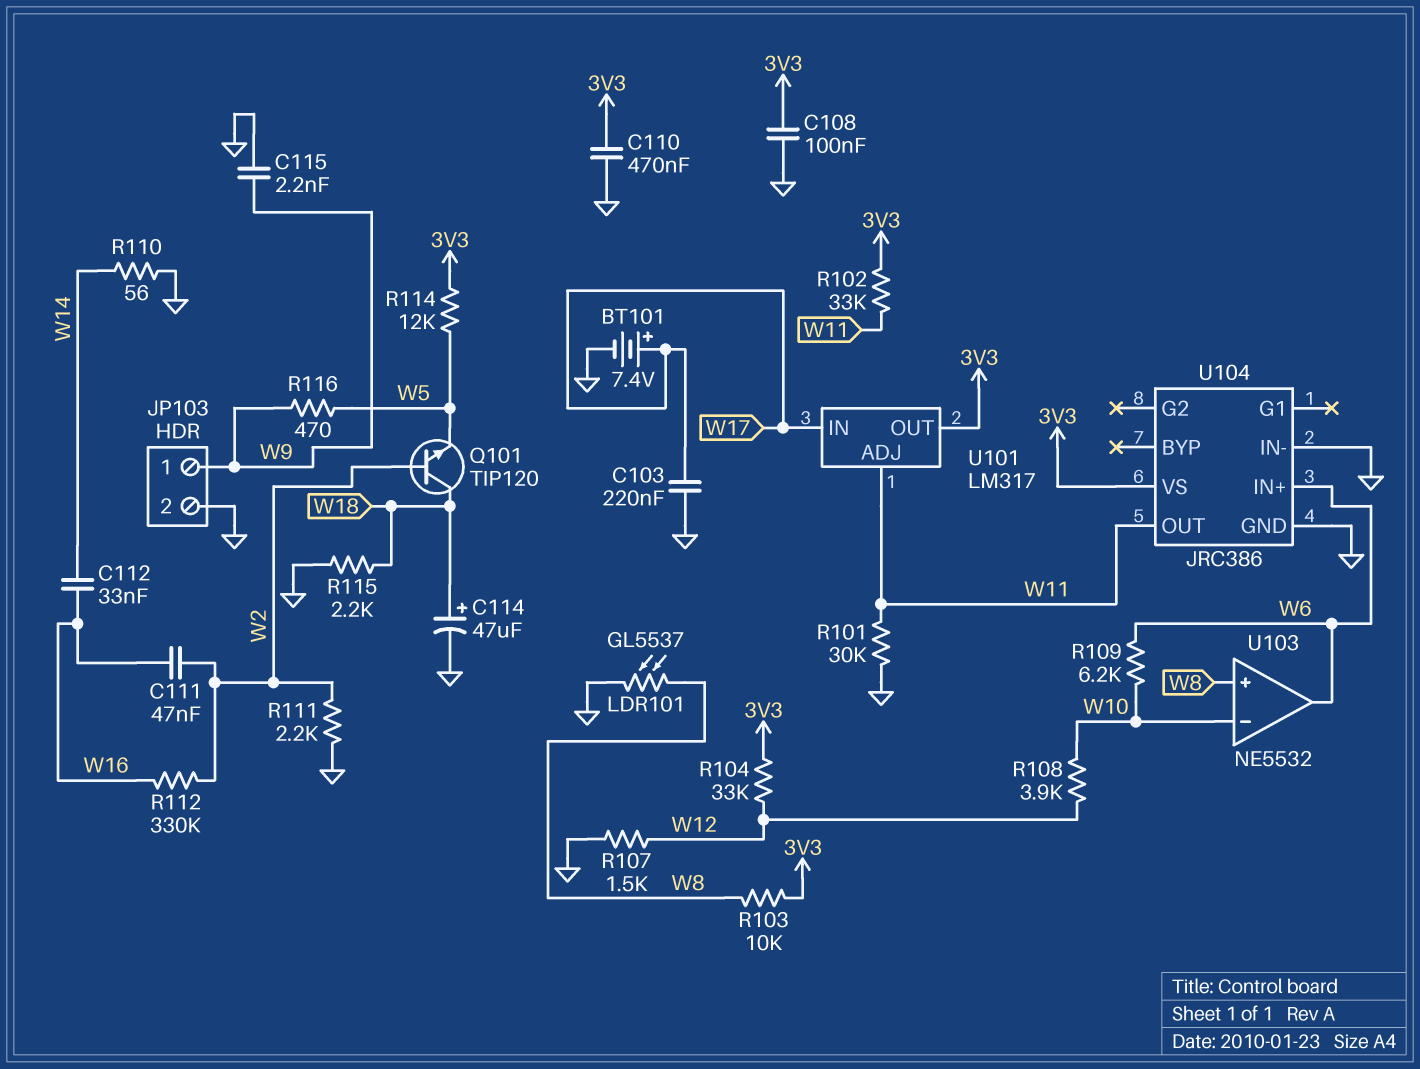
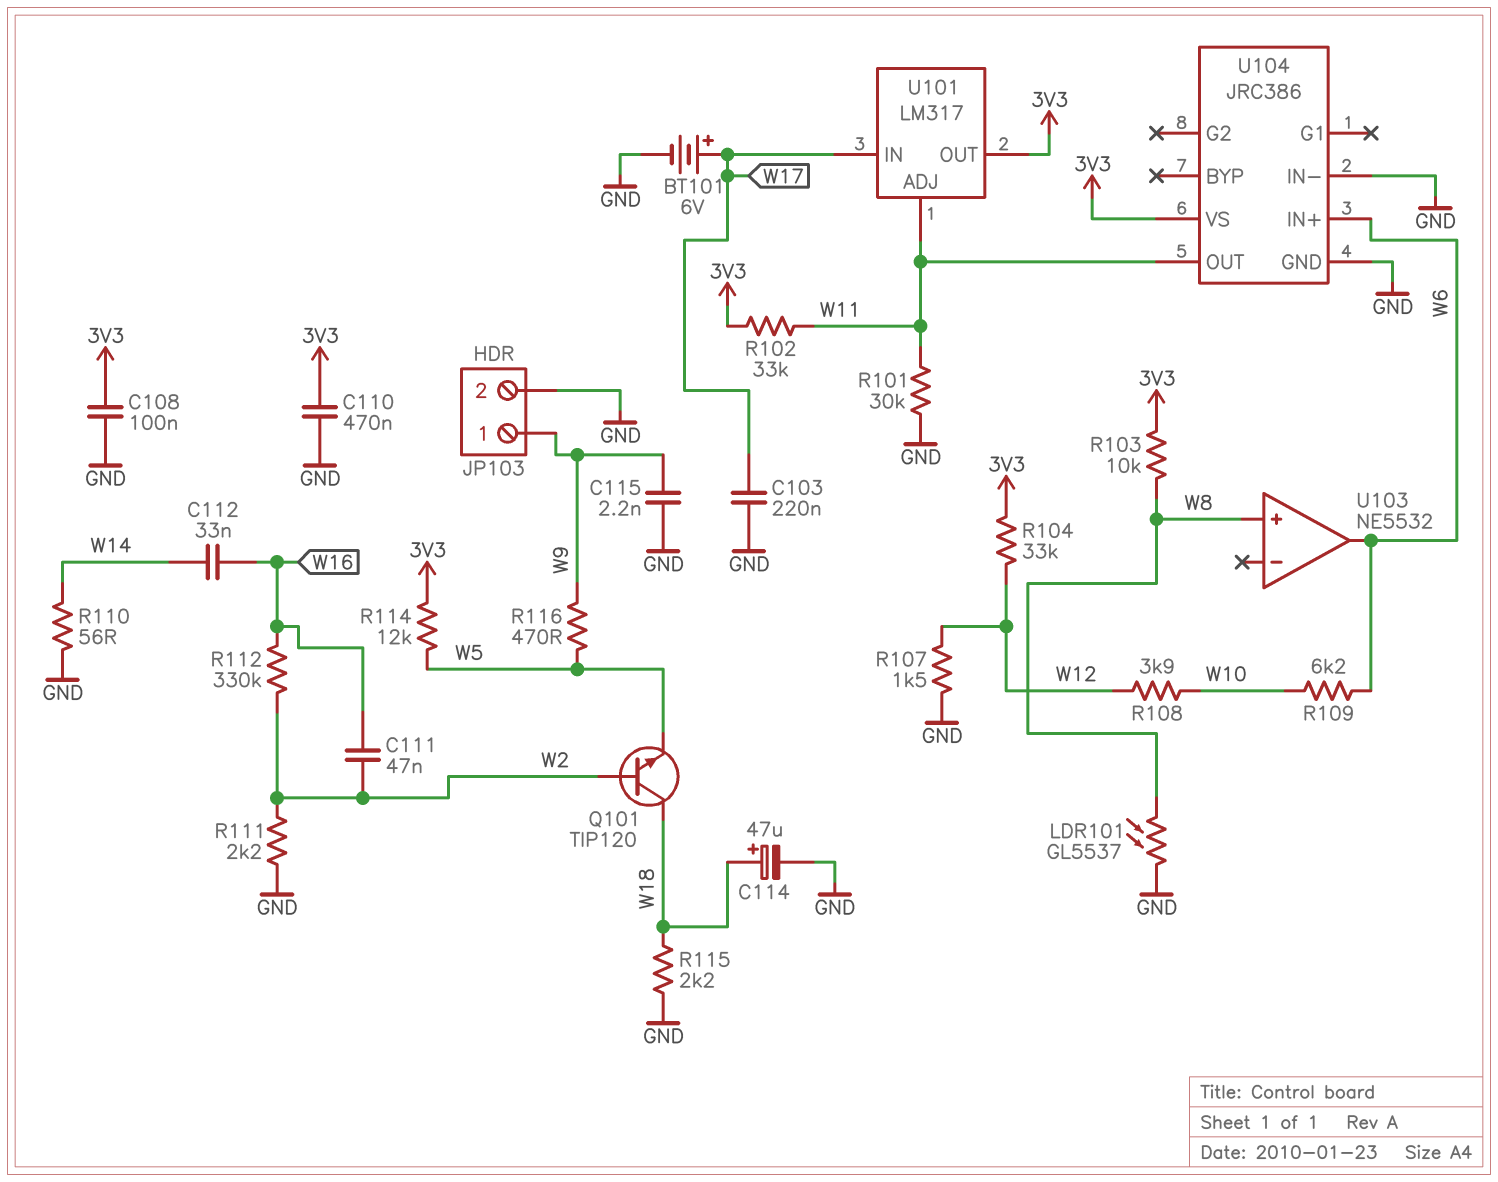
BT101: 7.4V (plus W17, minus GND) -> 6V (plus W17, minus GND)
U103 pin in-: W10 -> none

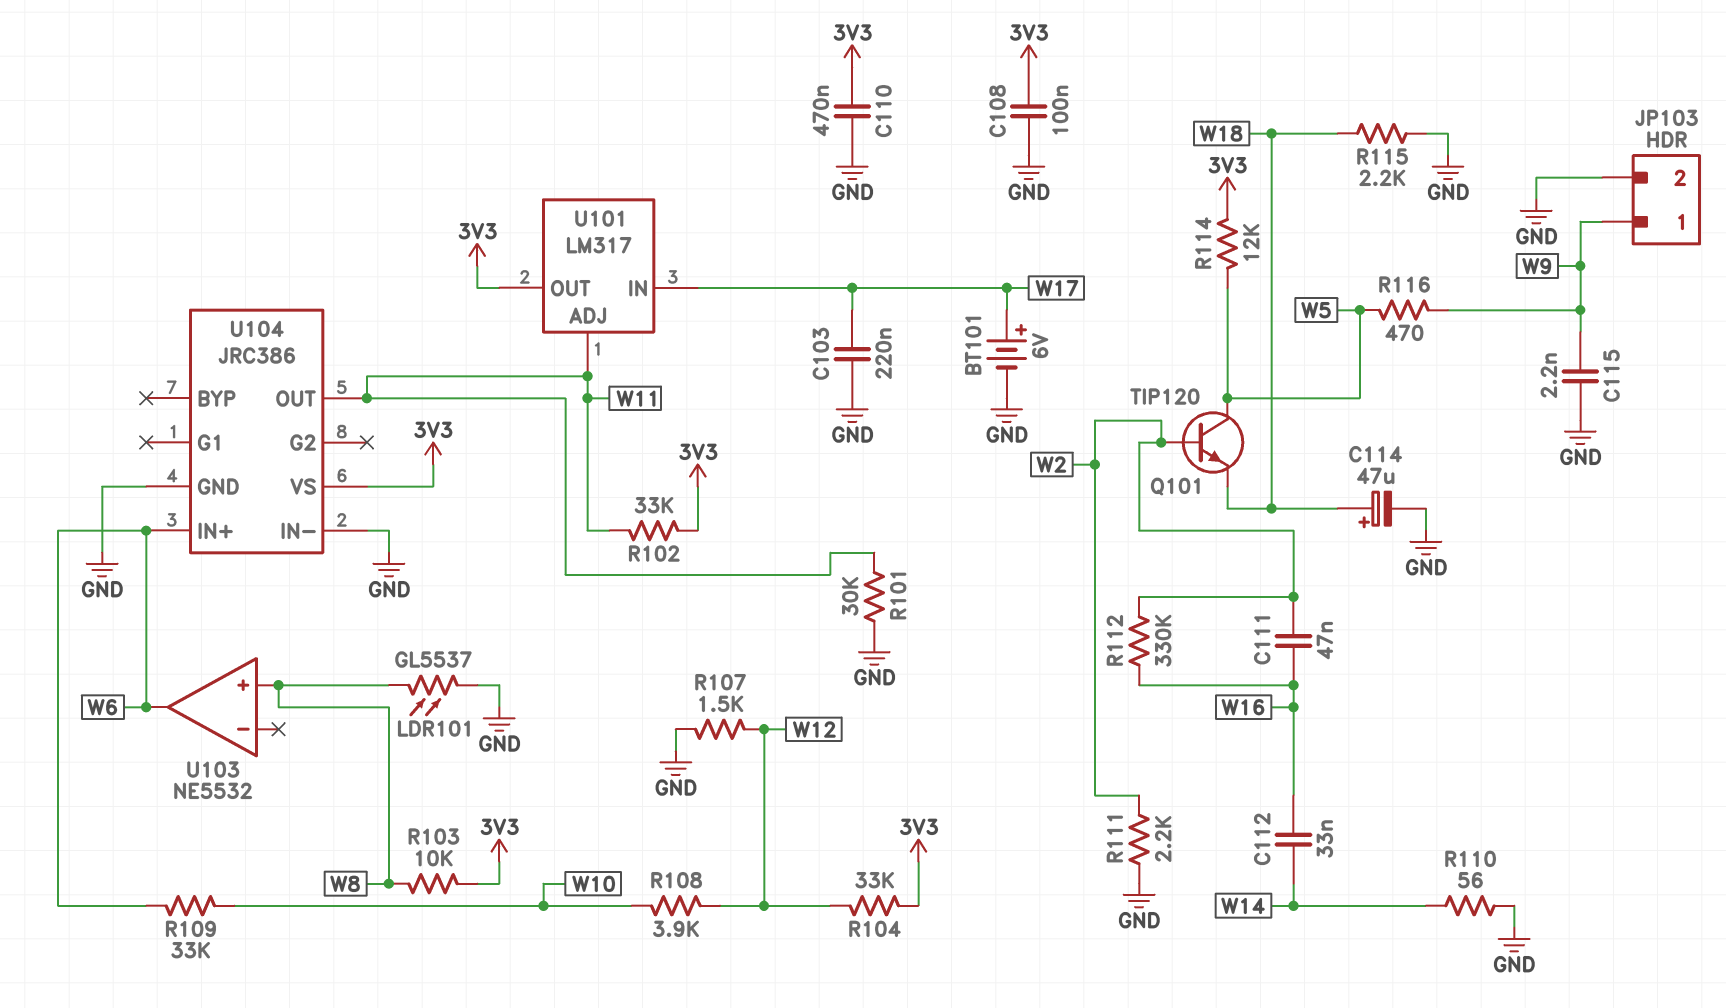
Q101: NPN TIP120 (B W2, C W18, E W5) -> NPN TIP120 (B W2, C W5, E W18)
R109: 6.2k (W6, W10) -> 33k (W6, W10)

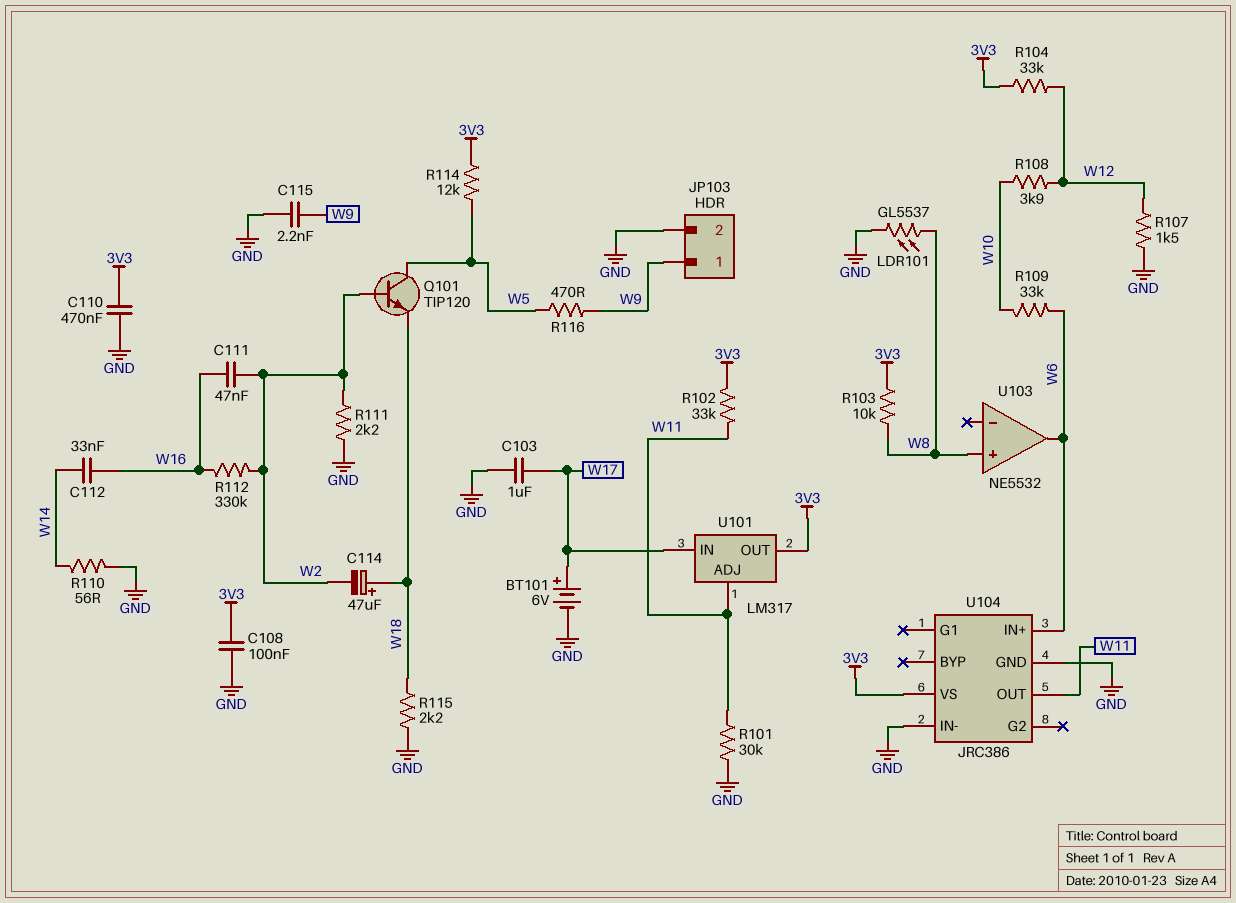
C103: 220nF (GND, W17) -> 1uF (GND, W17)
C114: 47uF (plus W18, minus GND) -> 47uF (plus W18, minus W2)

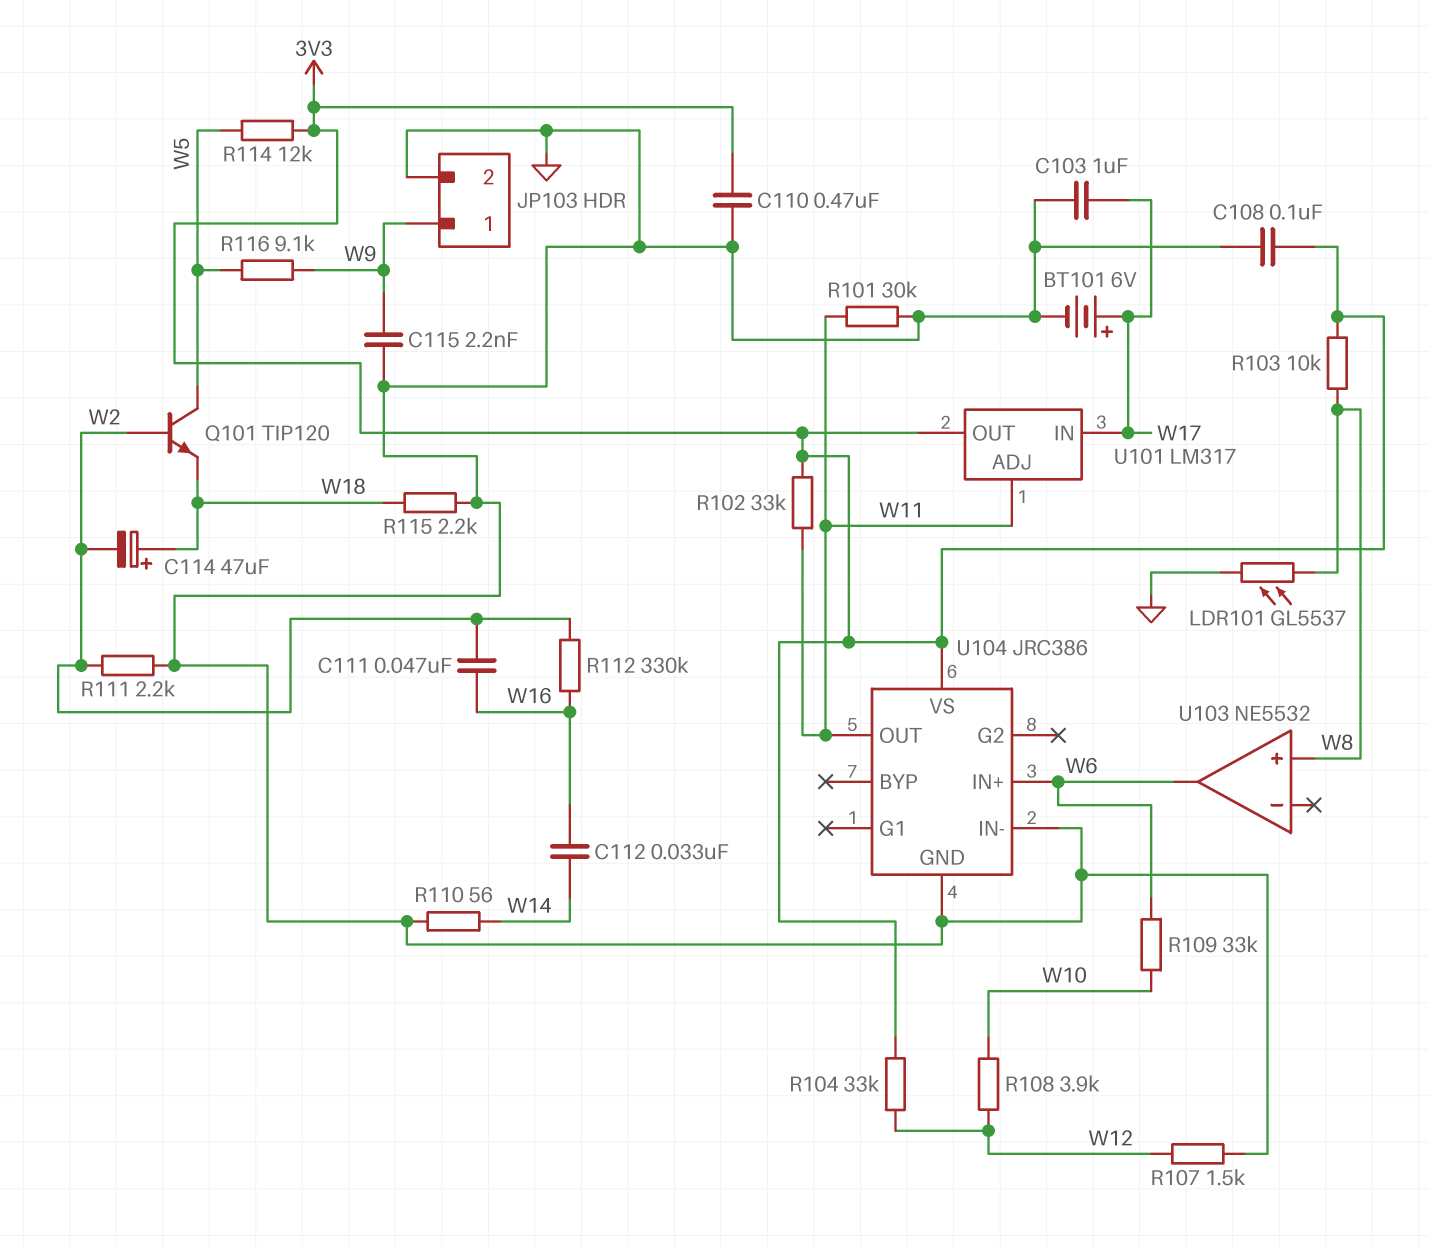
R116: 470 (W5, W9) -> 9.1k (W5, W9)

